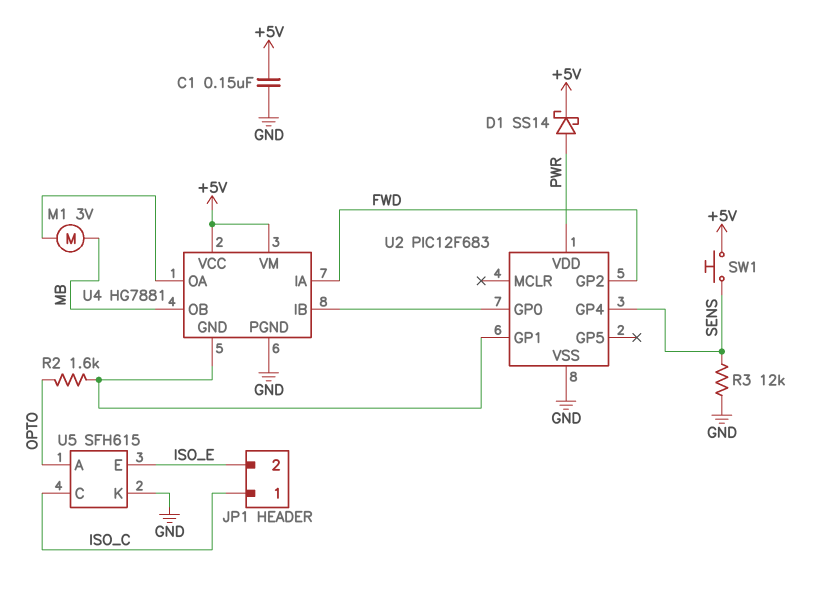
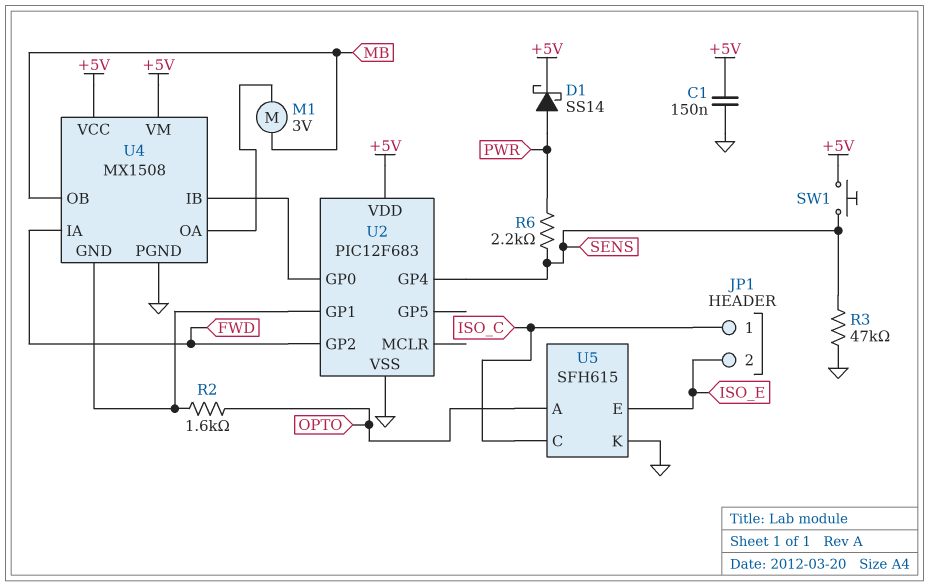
R3: 12k (GND, SENS) -> 47k (GND, SENS)
R6: none -> 2.2k (PWR, SENS)
U2 pin VDD: PWR -> +5V
U4: HG7881 -> MX1508

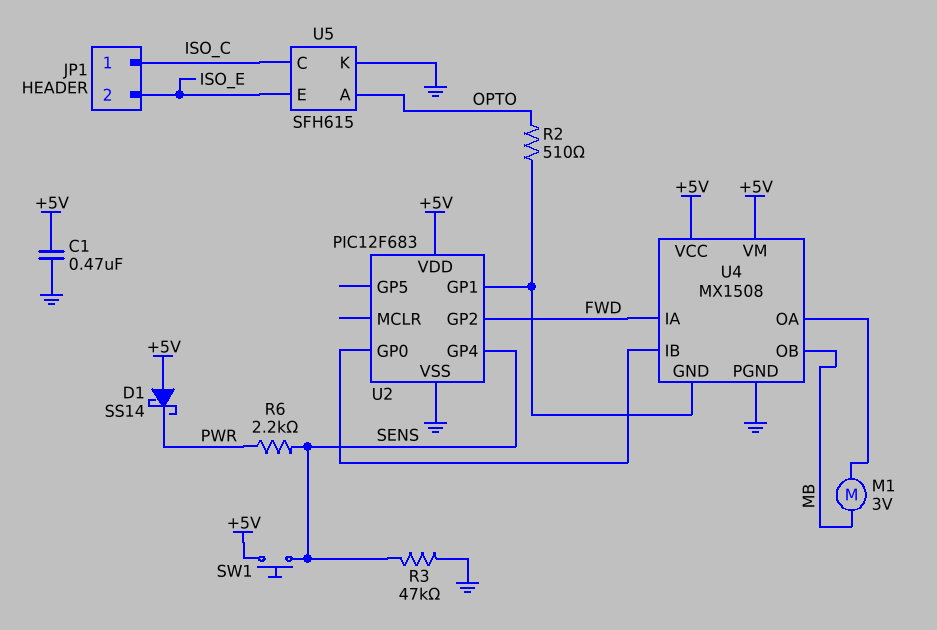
C1: 150nF (+5V, GND) -> 470nF (+5V, GND)
D1: schottky SS14 (A PWR, K +5V) -> schottky SS14 (A +5V, K PWR)
R2: 1.6k (OPTO, U2/GP1) -> 510 (OPTO, U2/GP1)

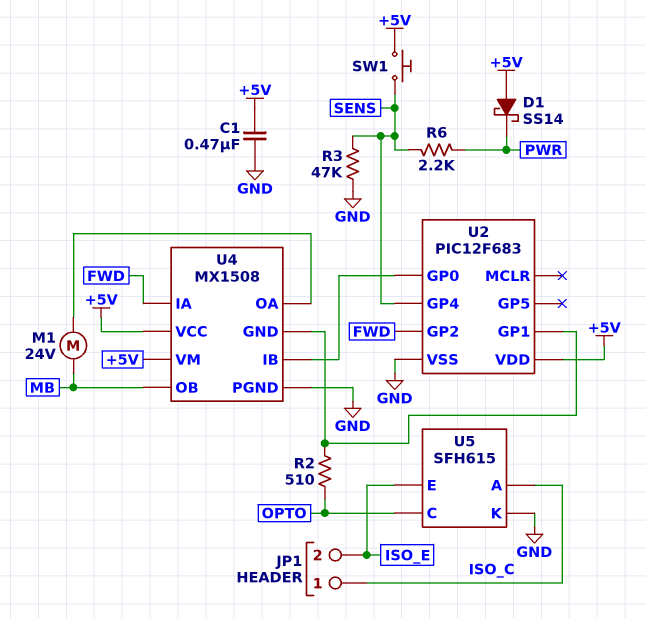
M1: motor 3V (MB, U4/OA) -> motor 24V (MB, U4/OA)
U5 pin A: OPTO -> ISO_C
U5 pin C: ISO_C -> OPTO

